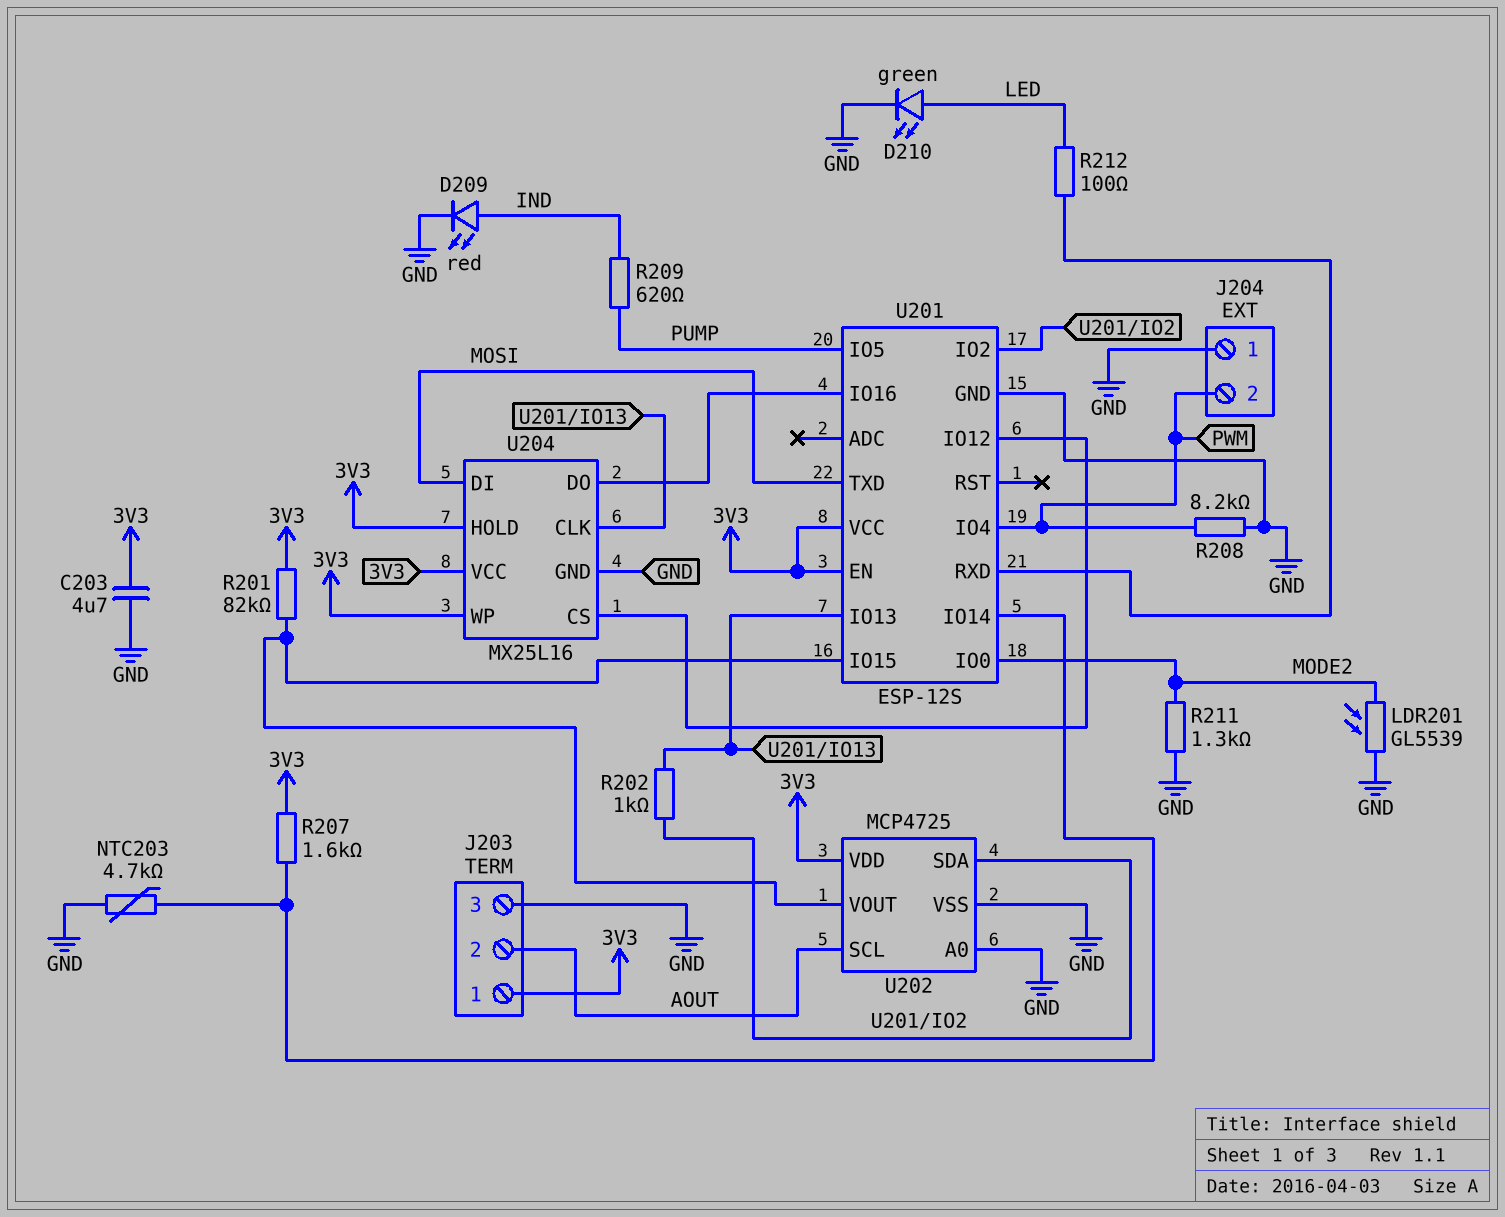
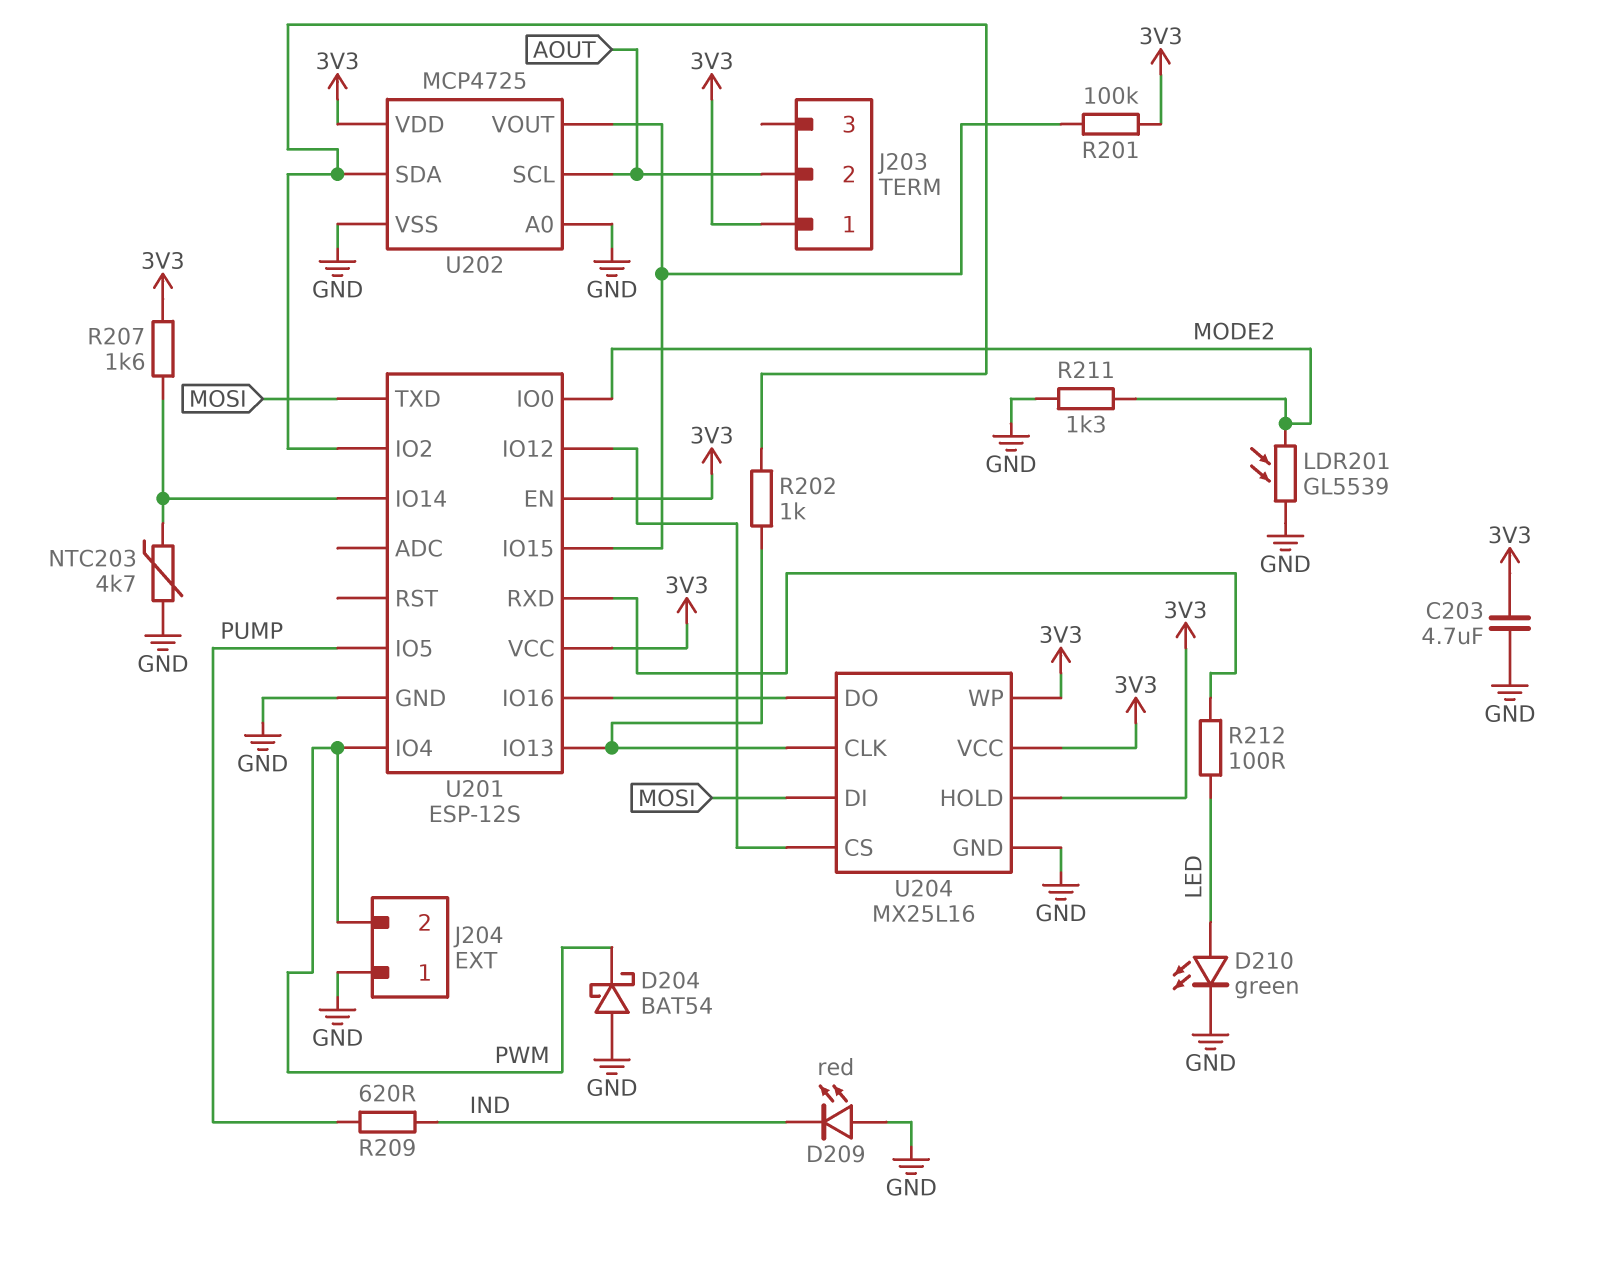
D204: none -> schottky BAT54 (A GND, K PWM)
D209: LED red (A IND, K GND) -> LED red (A GND, K IND)
J203 pin 3: GND -> none
R201: 82k (3V3, U201/IO15) -> 100k (3V3, U201/IO15)
R208: 8.2k (GND, PWM) -> none

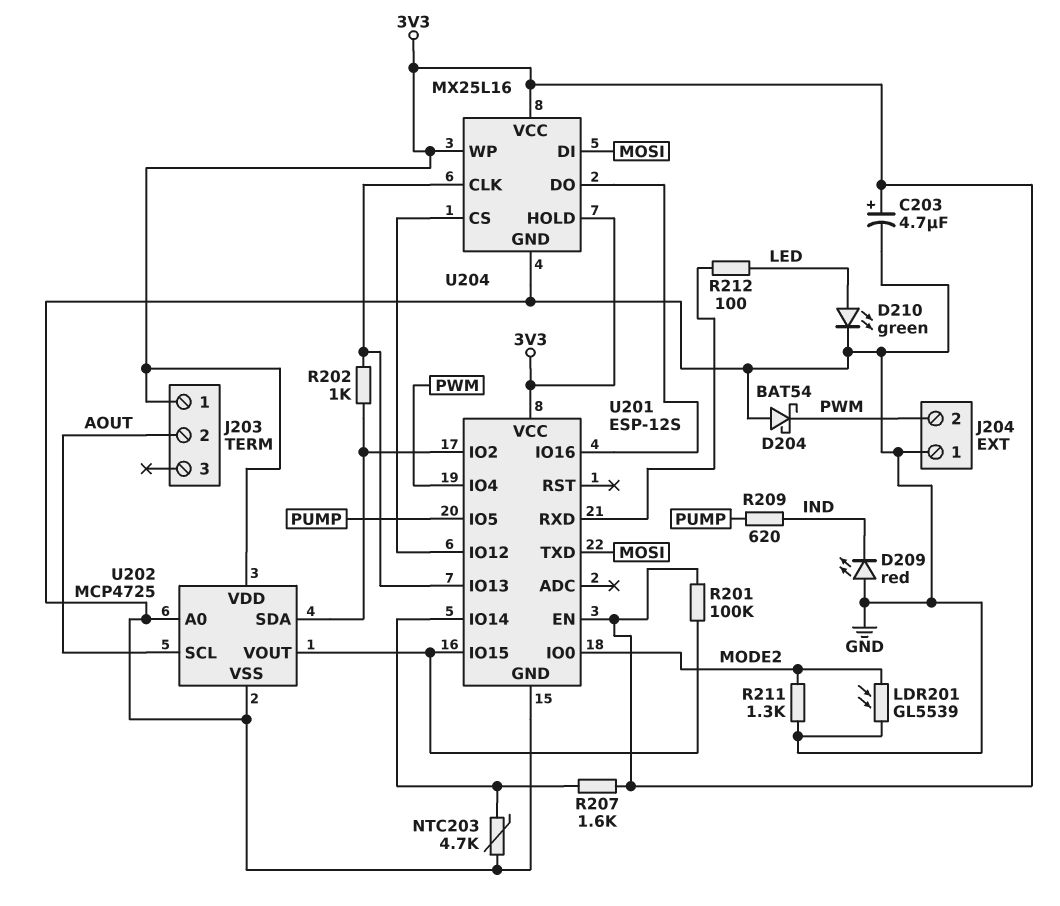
C203: 4.7uF (3V3, GND) -> 4.7uF (plus 3V3, minus GND)

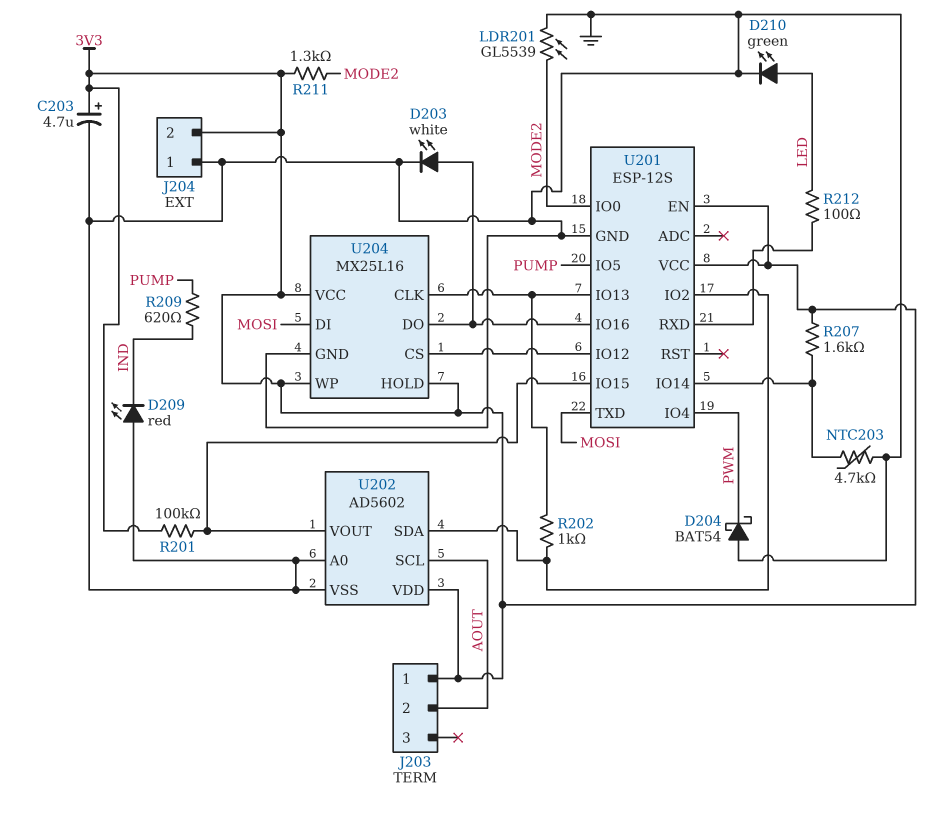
D203: none -> LED white (A U201/IO16, K GND)
J204 pin 2: PWM -> 3V3
R211: 1.3k (GND, MODE2) -> 1.3k (3V3, MODE2)
U202: MCP4725 -> AD5602

